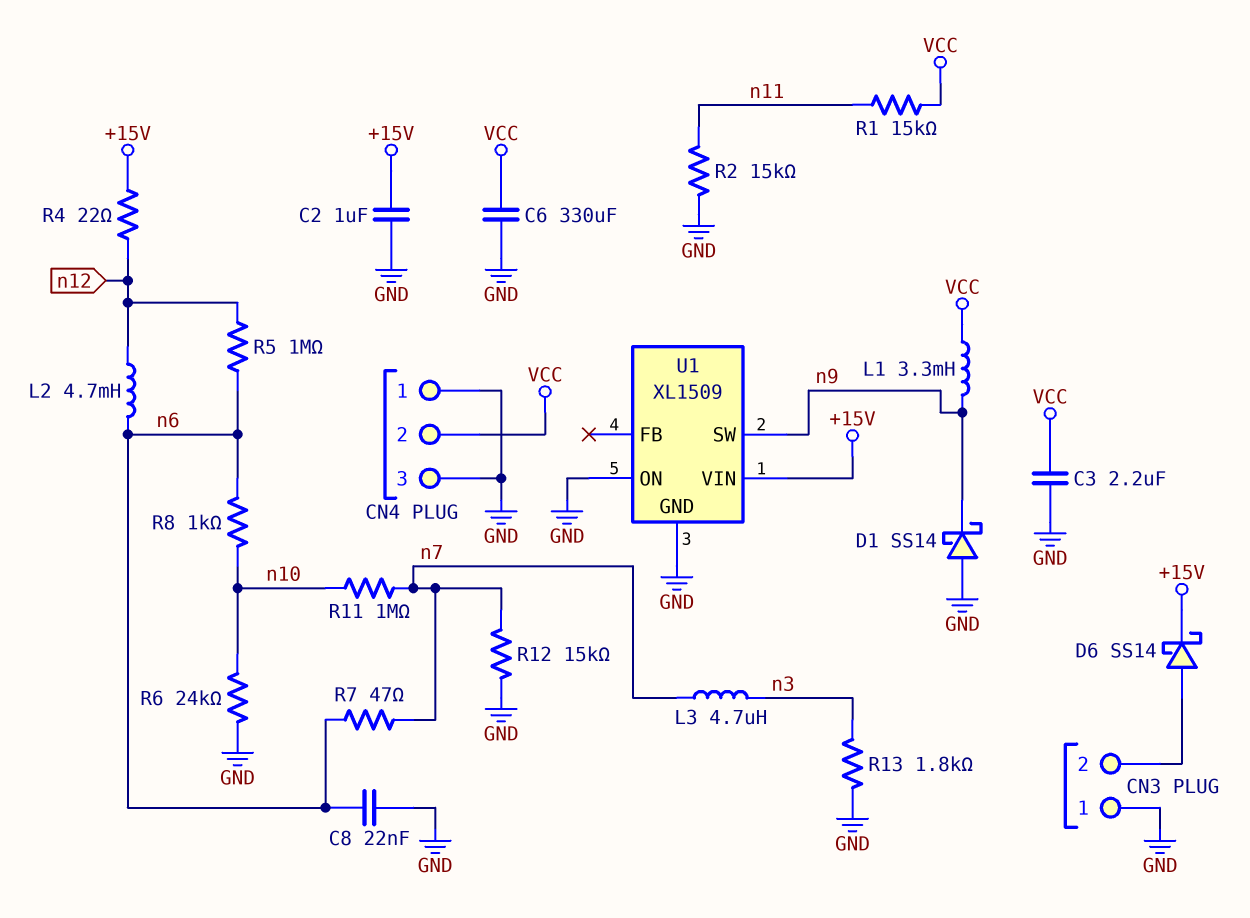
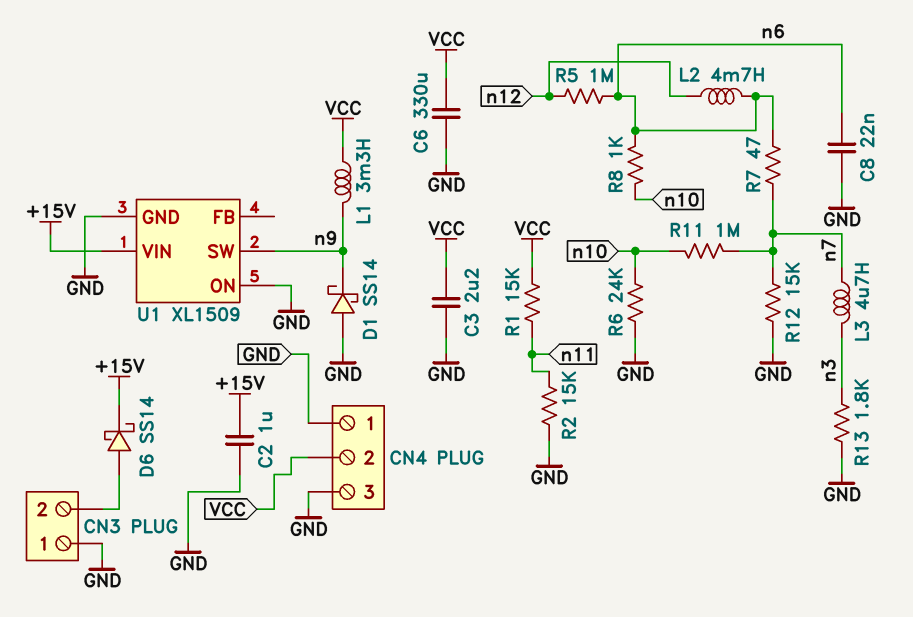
R4: 22 (+15V, n12) -> none

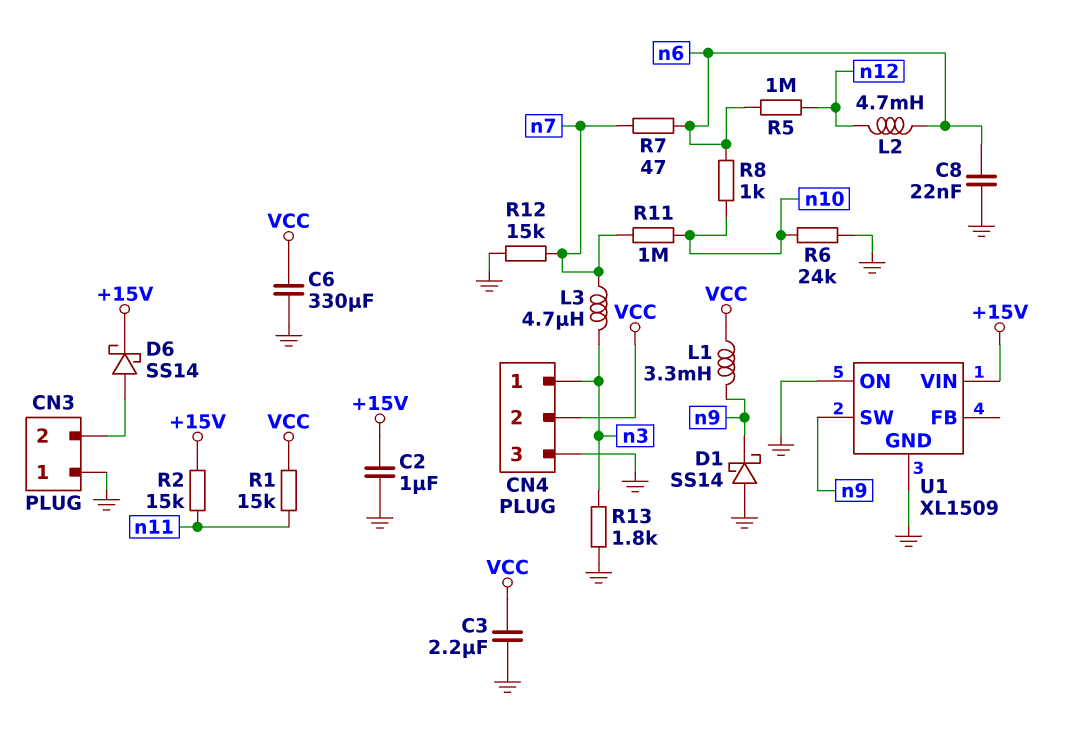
CN4 pin 1: GND -> n3
R2: 15k (GND, n11) -> 15k (+15V, n11)

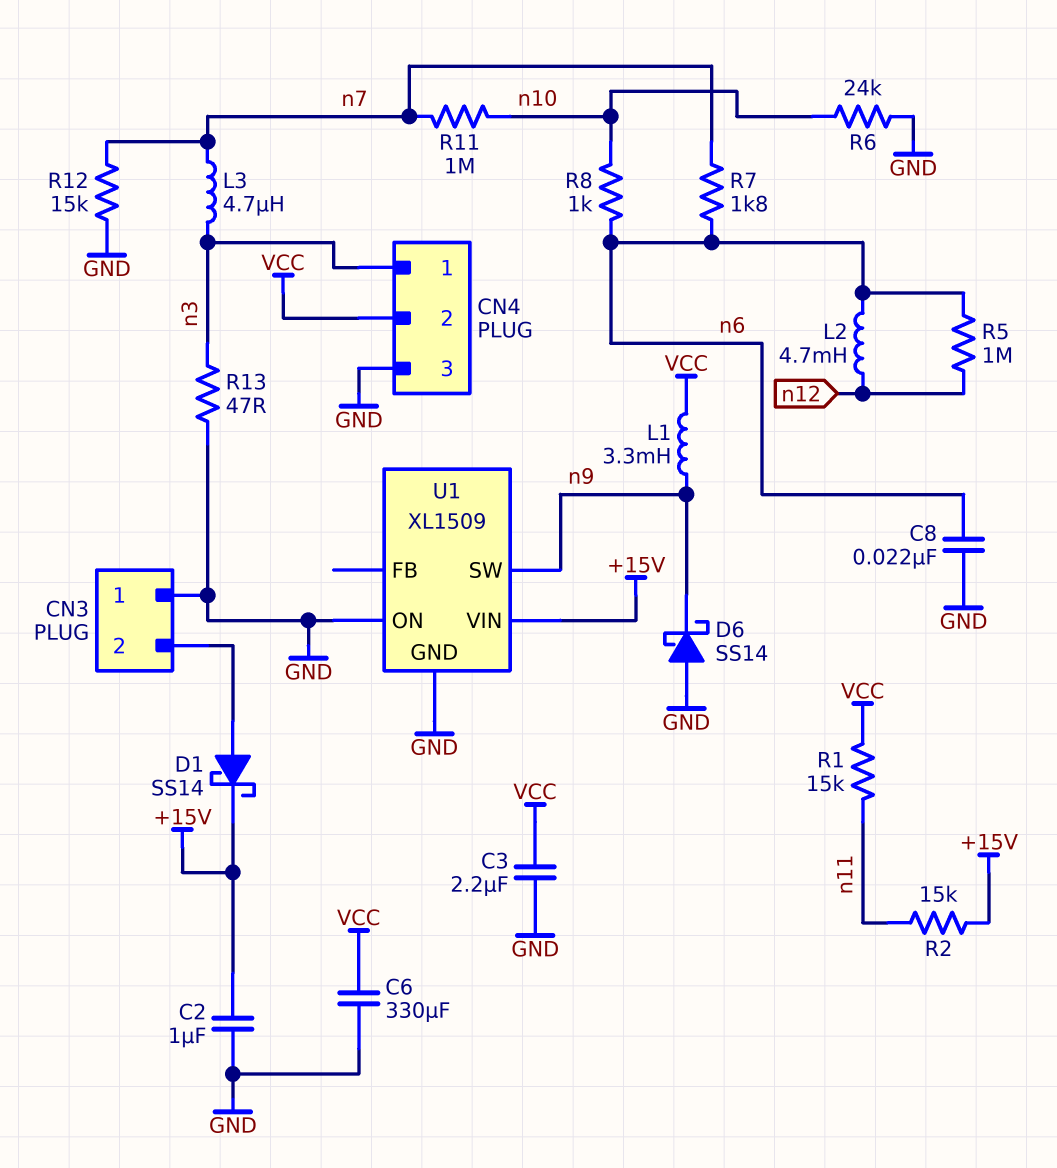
D1: schottky SS14 (A GND, K n9) -> schottky SS14 (A CN3/2, K +15V)
D6: schottky SS14 (A CN3/2, K +15V) -> schottky SS14 (A GND, K n9)
R7: 47 (n6, n7) -> 1.8k (n6, n7)
R13: 1.8k (GND, n3) -> 47 (GND, n3)

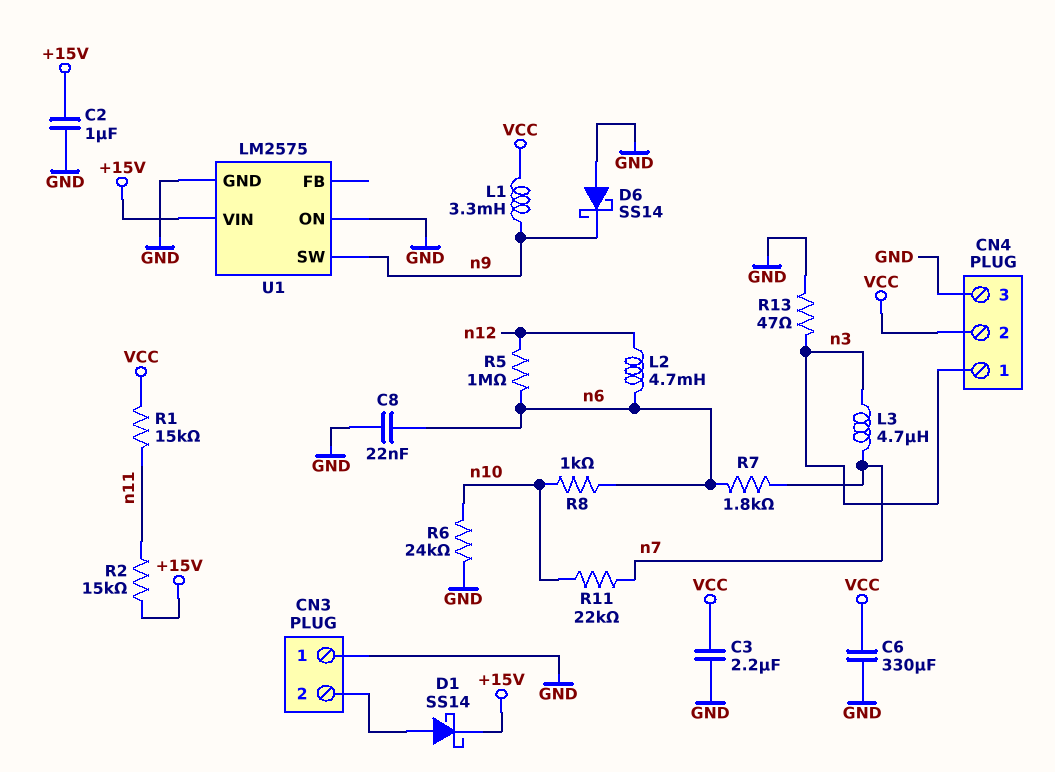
R11: 1M (n7, n10) -> 22k (n7, n10)
R12: 15k (GND, n7) -> none
U1: XL1509 -> LM2575

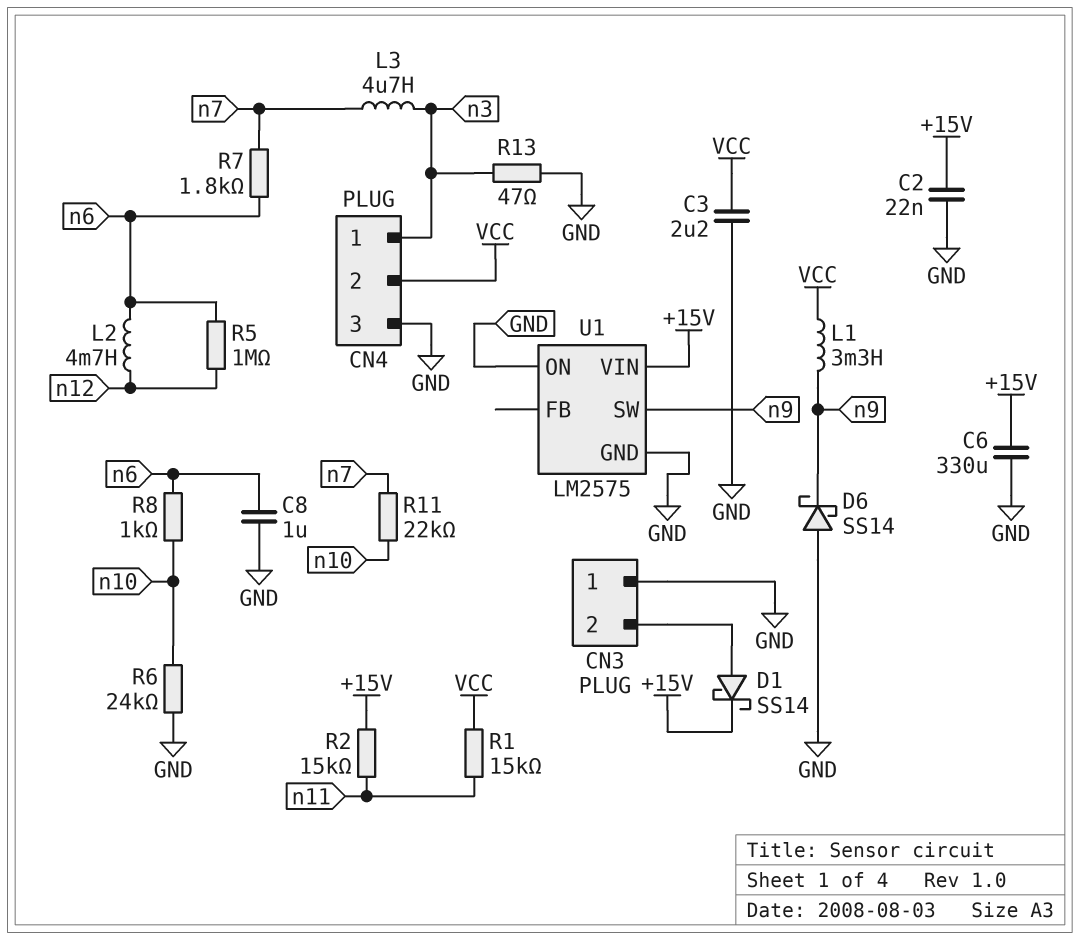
C2: 1uF (+15V, GND) -> 22nF (+15V, GND)
C6: 330uF (GND, VCC) -> 330uF (+15V, GND)
C8: 22nF (GND, n6) -> 1uF (GND, n6)

